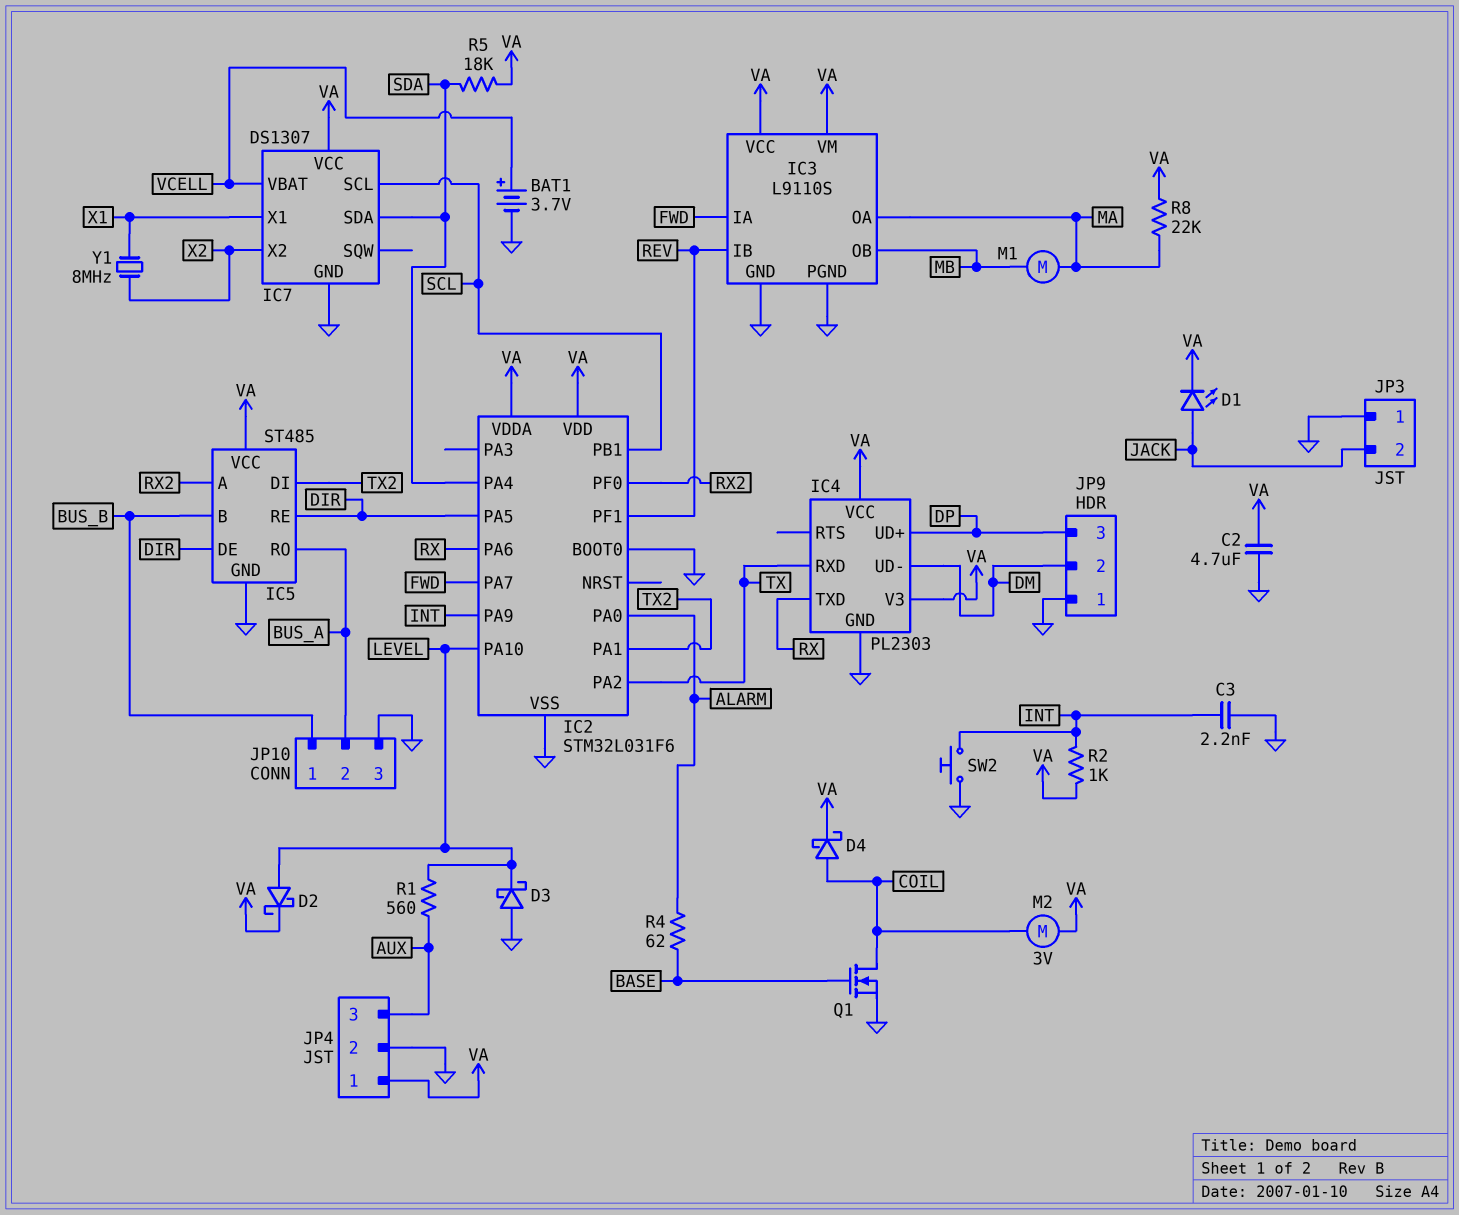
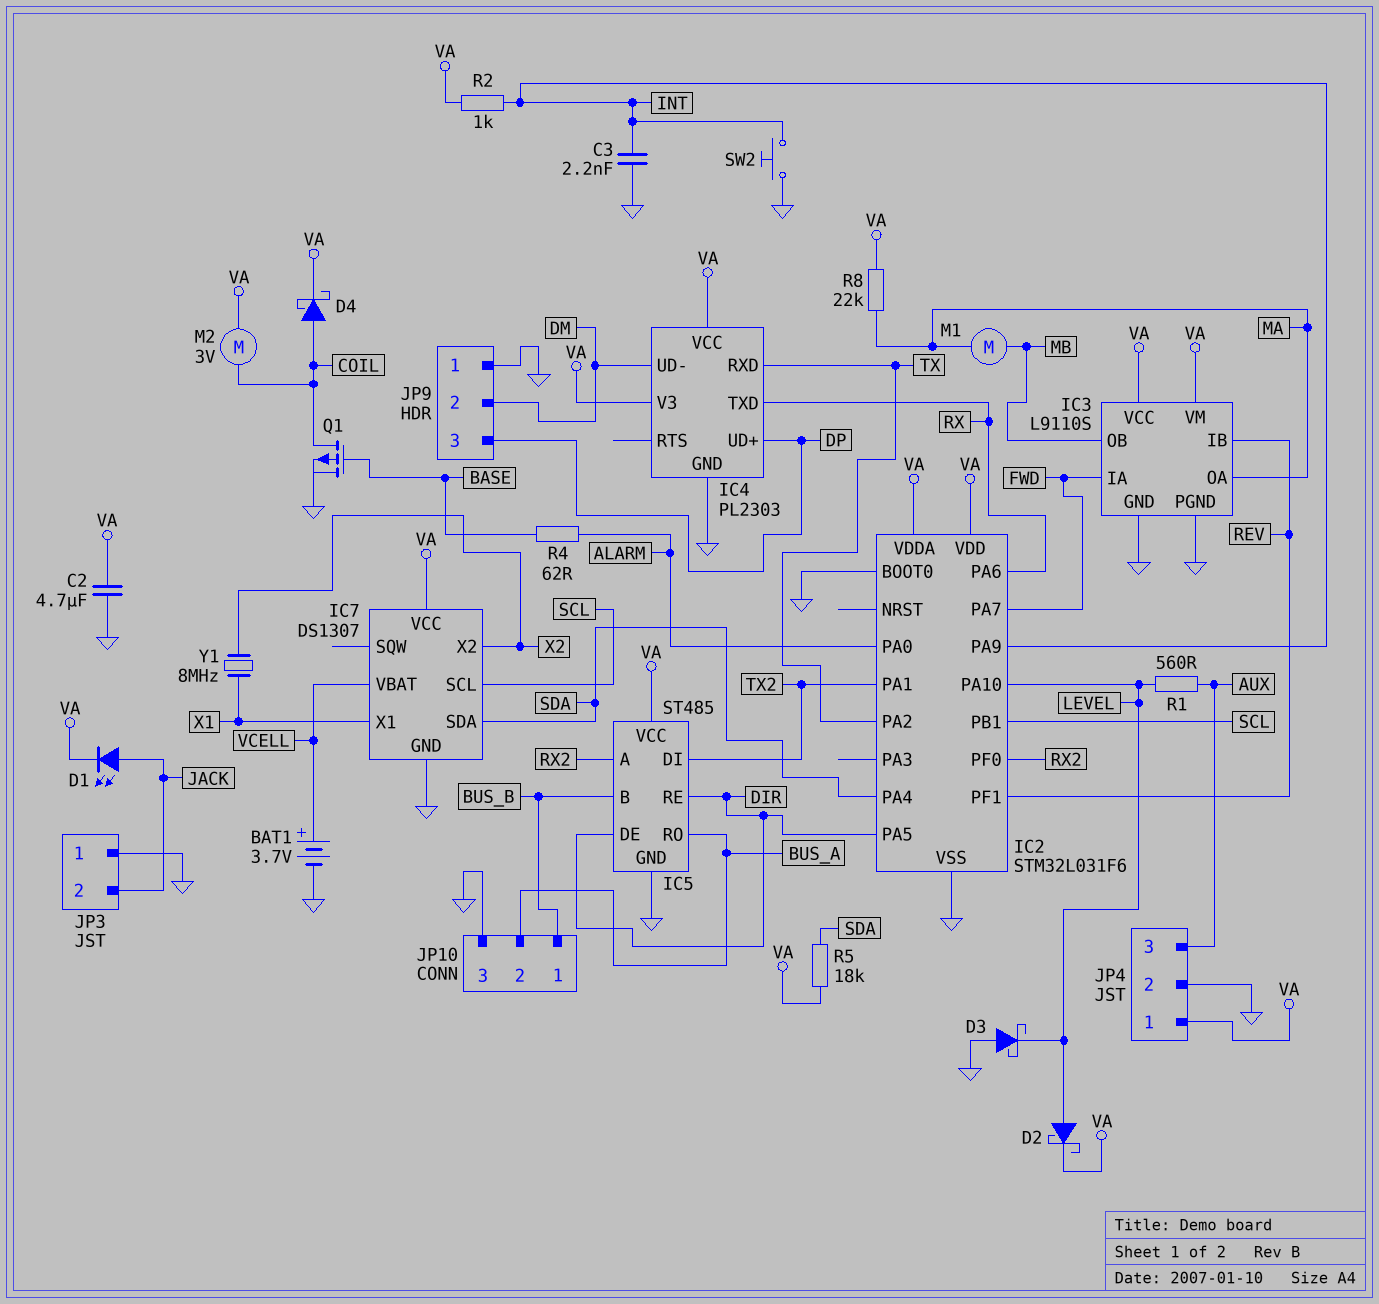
Q1: NMOS (G BASE, D COIL, S GND) -> PMOS (G BASE, D COIL, S GND)

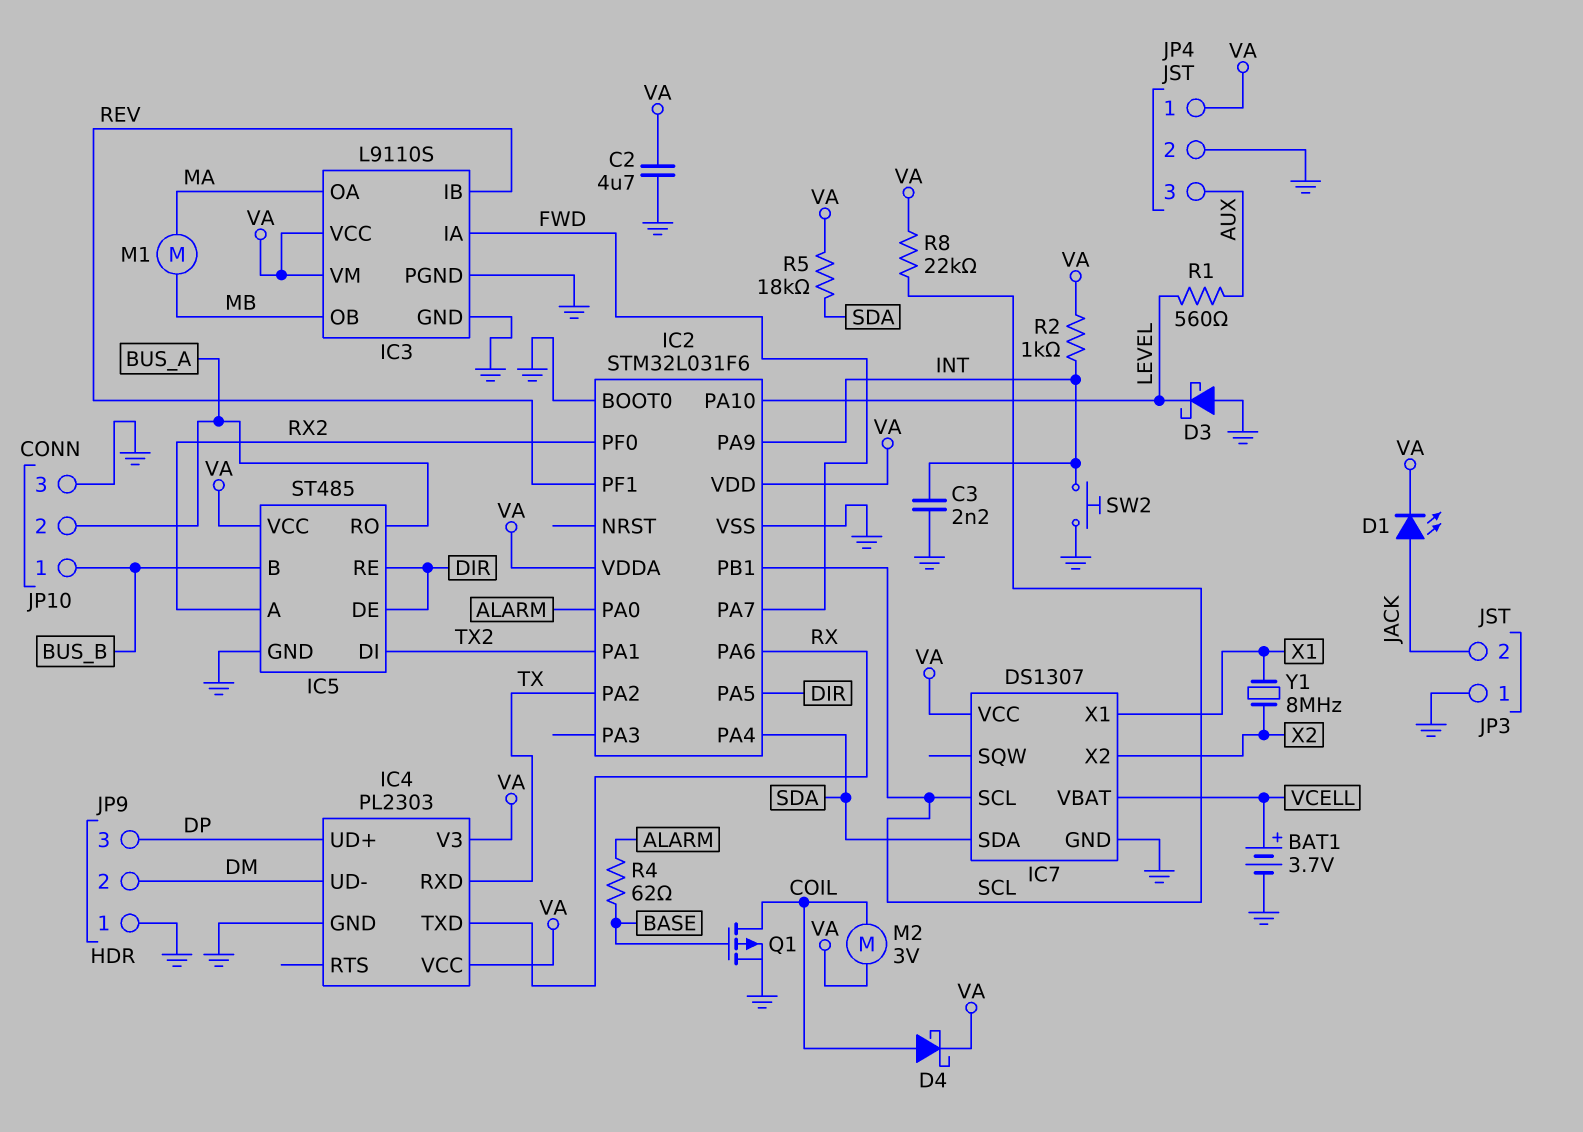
D2: schottky (A LEVEL, K VA) -> none
R8: 22k (MA, VA) -> 22k (SCL, VA)

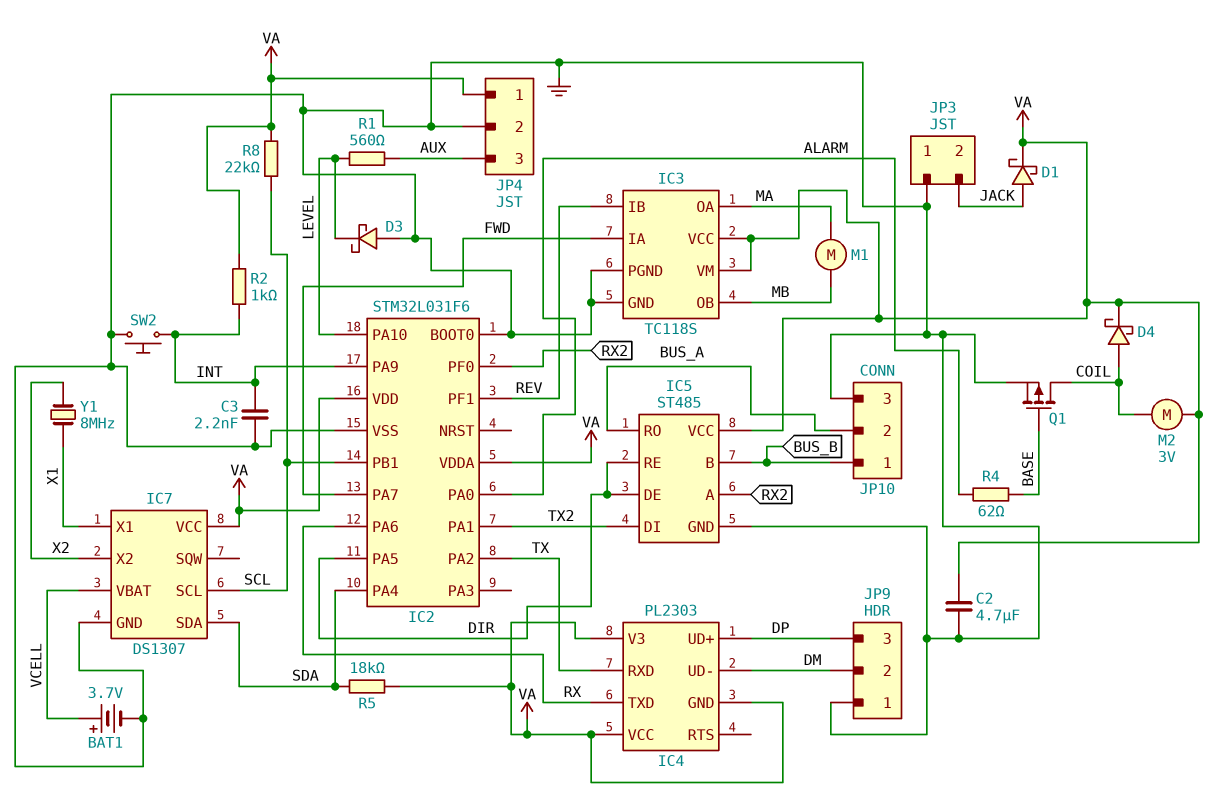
D1: LED (A JACK, K VA) -> schottky (A JACK, K VA)
IC3: L9110S -> TC118S
IC4 pin GND: GND -> VA

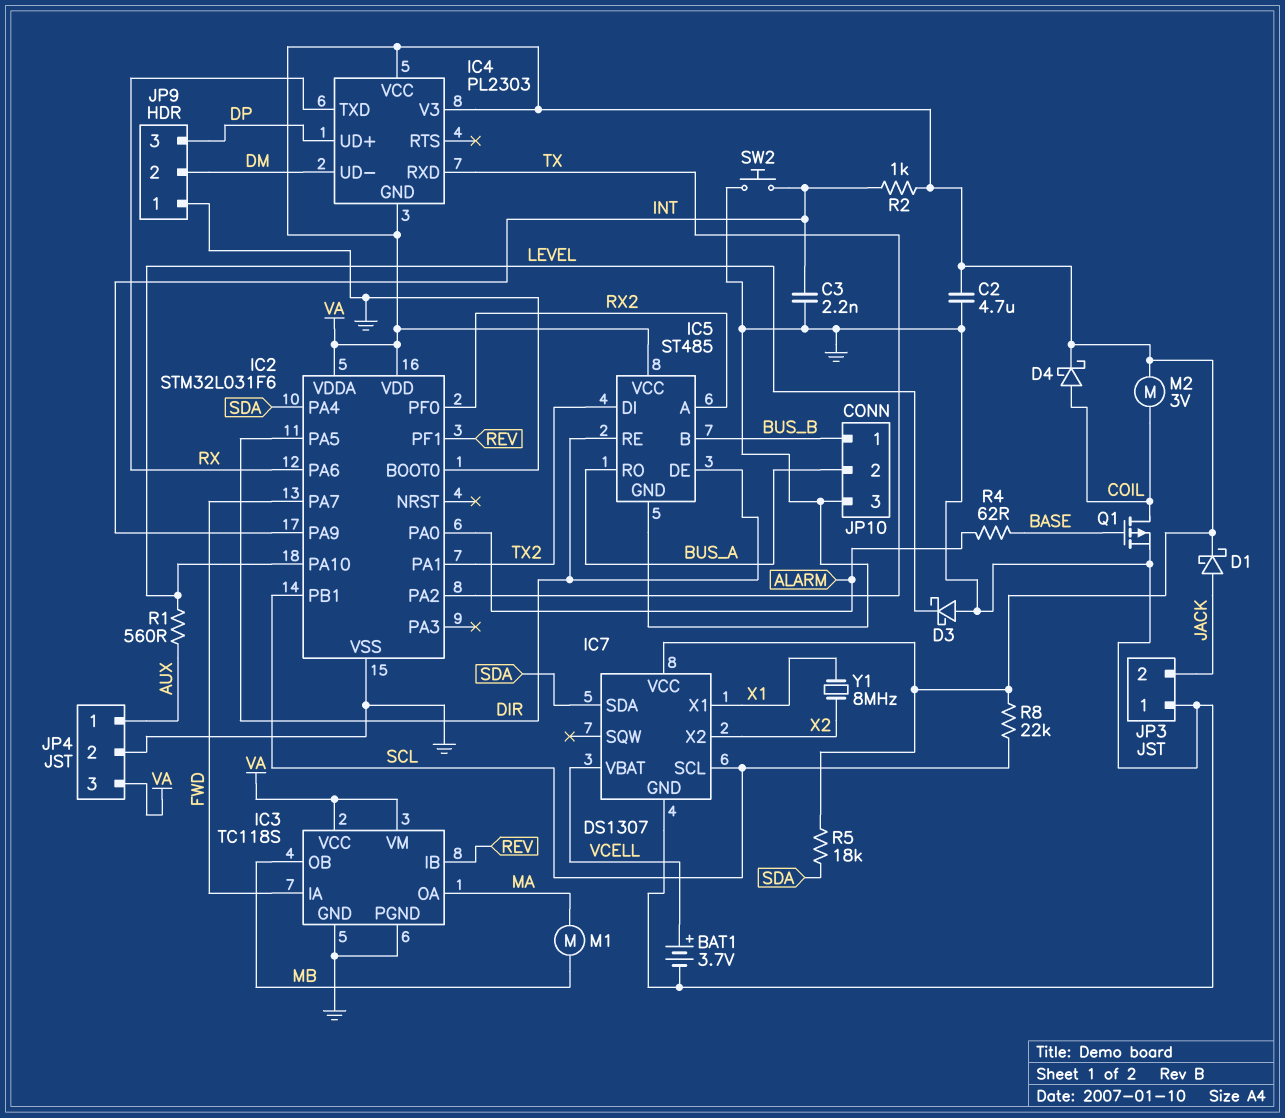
JP4 pin 1: VA -> AUX
JP4 pin 3: AUX -> VA

